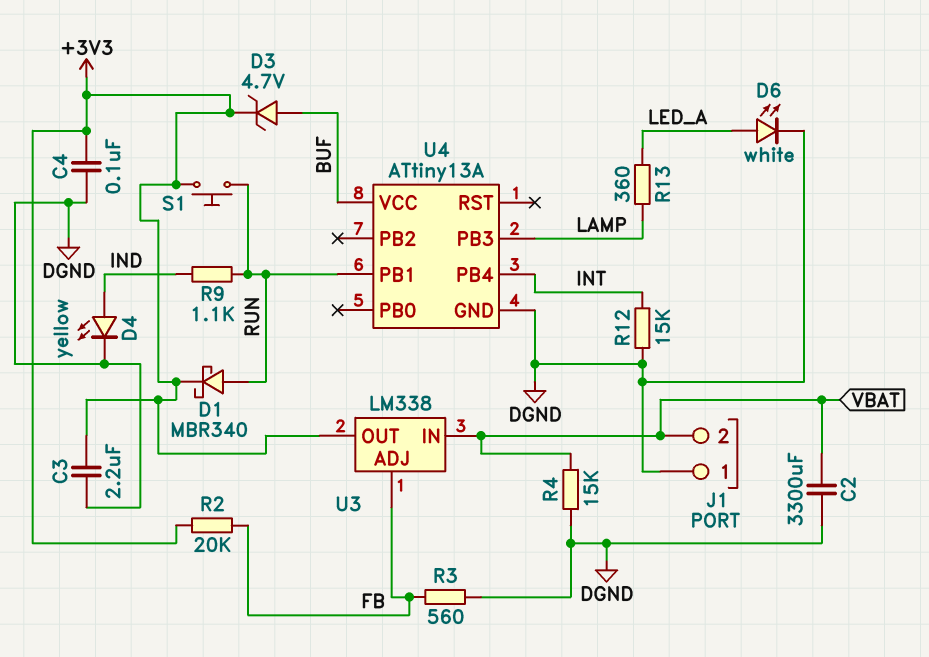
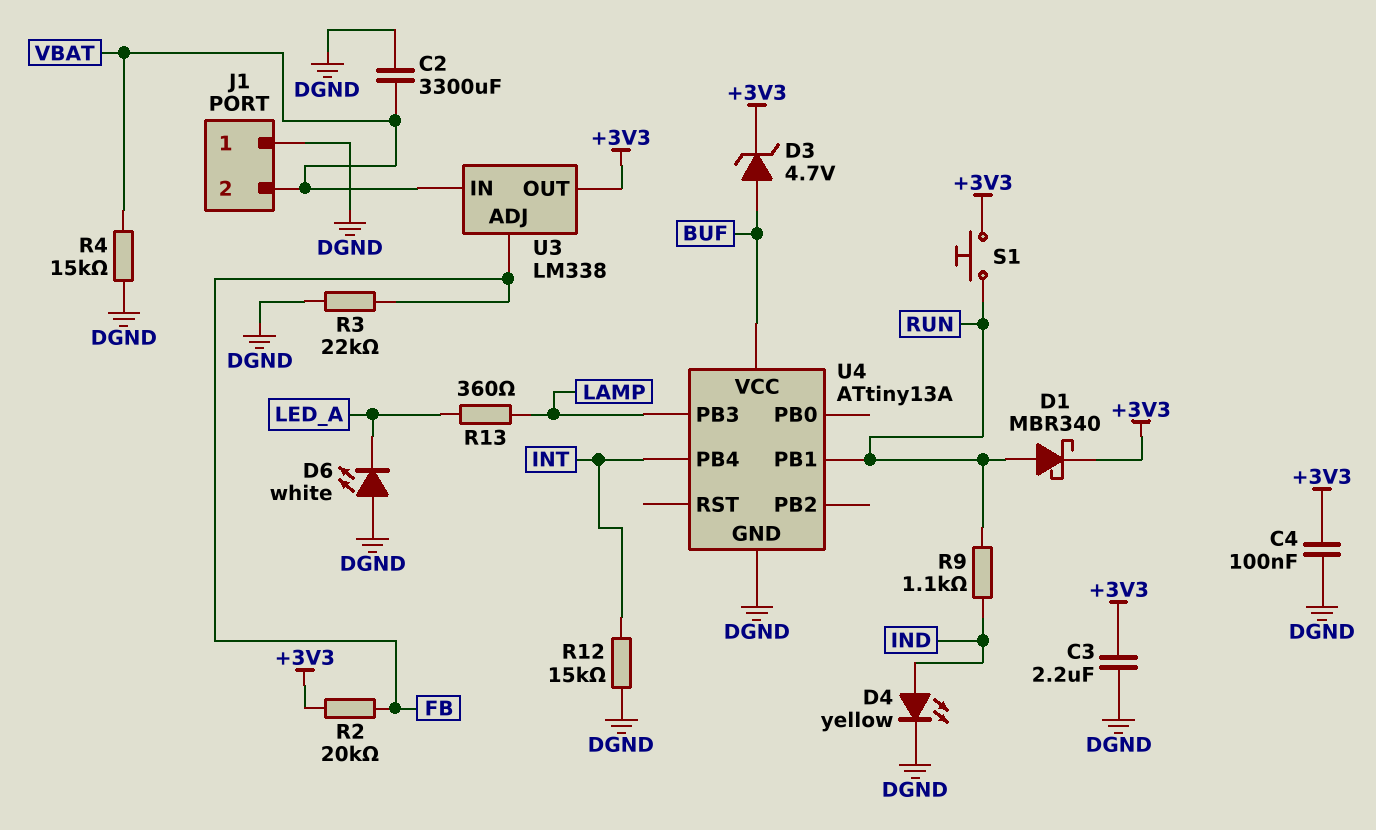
D6: LED white (A LED_A, K DGND) -> LED white (A DGND, K LED_A)
R3: 560 (DGND, FB) -> 22k (DGND, FB)

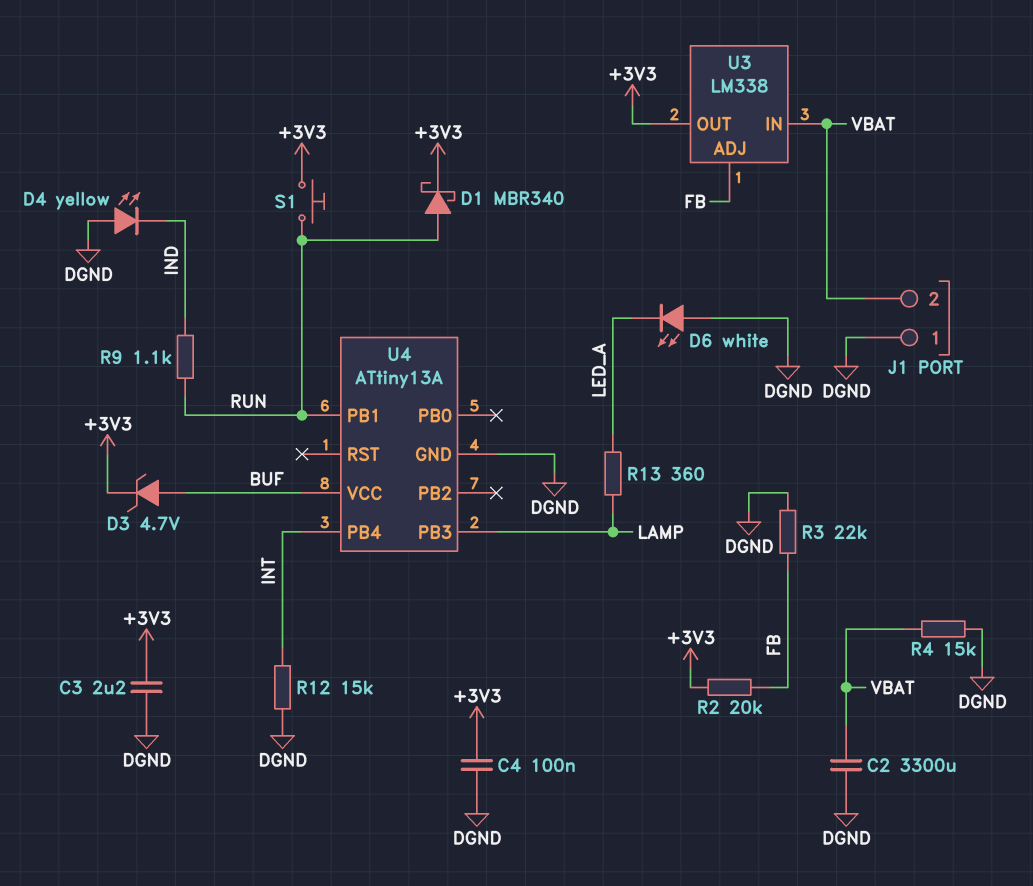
D4: LED yellow (A IND, K DGND) -> LED yellow (A DGND, K IND)

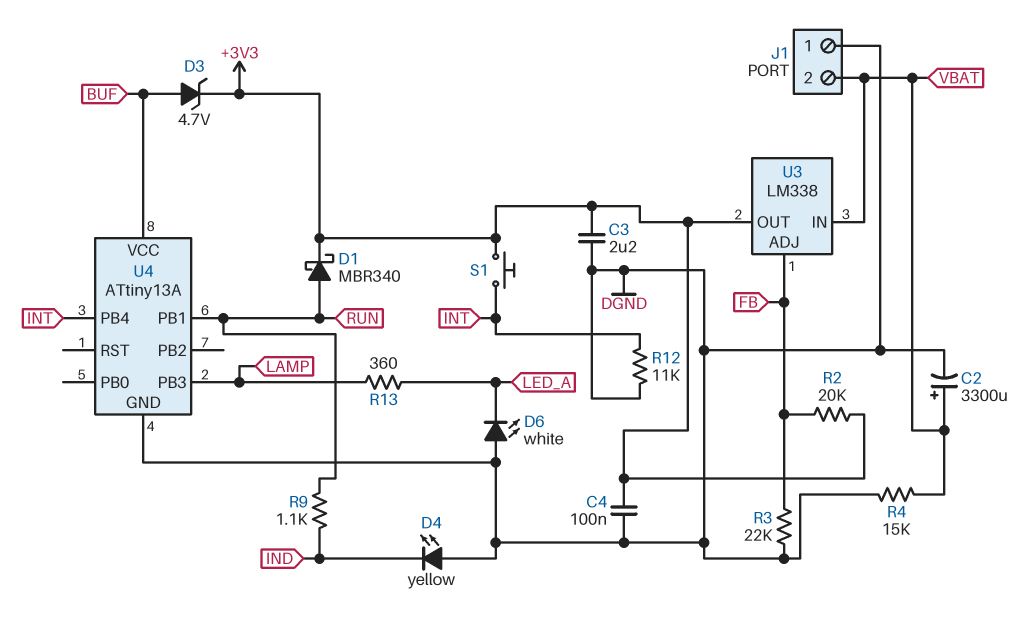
C2: 3300uF (DGND, VBAT) -> 3300uF (plus VBAT, minus DGND)
R12: 15k (DGND, INT) -> 11k (DGND, INT)
S1: button (+3V3, RUN) -> button (+3V3, INT)

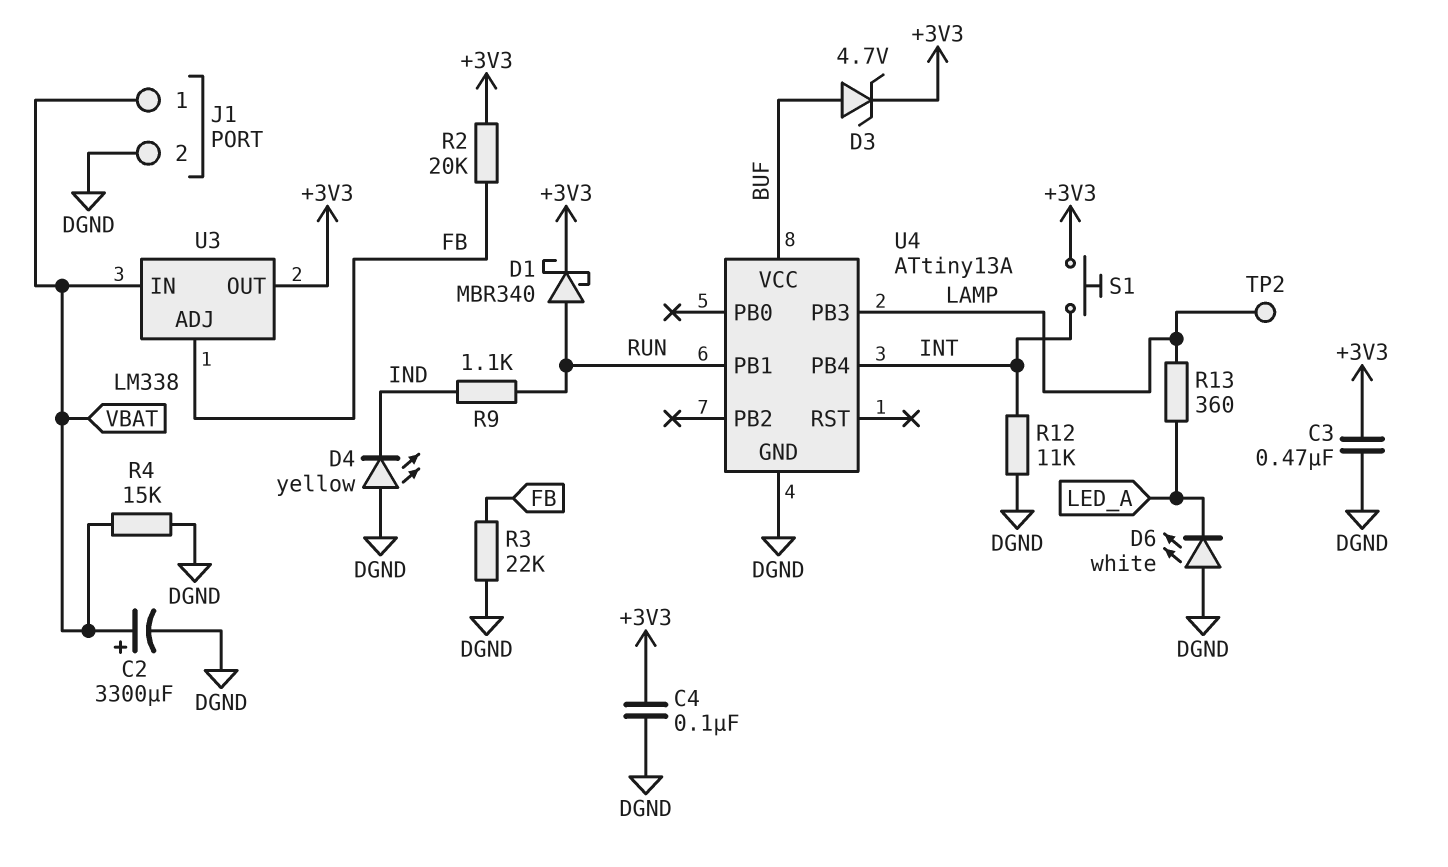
C3: 2.2uF (+3V3, DGND) -> 470nF (+3V3, DGND)
J1 pin 1: DGND -> VBAT
J1 pin 2: VBAT -> DGND
TP2: none -> test point (LAMP)

